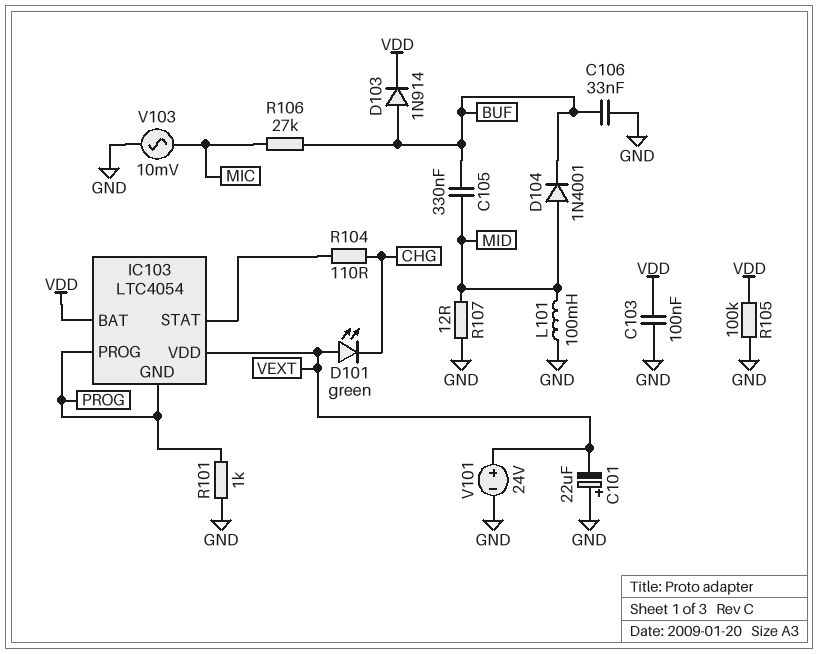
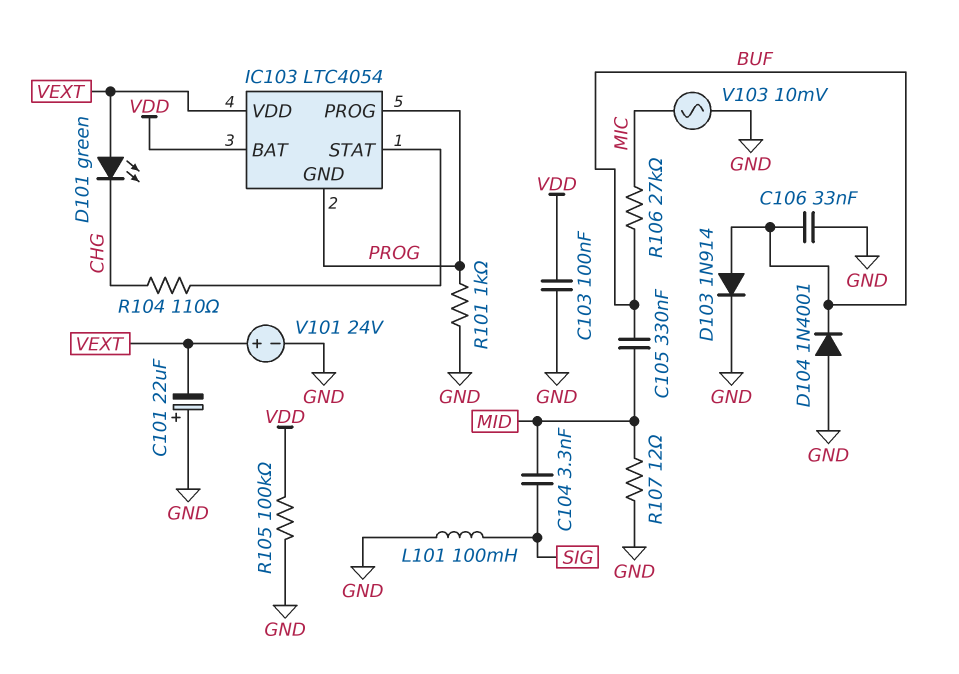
C104: none -> 3.3nF (MID, SIG)
D103: diode 1N914 (A BUF, K VDD) -> diode 1N914 (A BUF, K GND)
D104: diode 1N4001 (A MID, K BUF) -> diode 1N4001 (A GND, K BUF)
L101: 100mH (GND, MID) -> 100mH (GND, SIG)

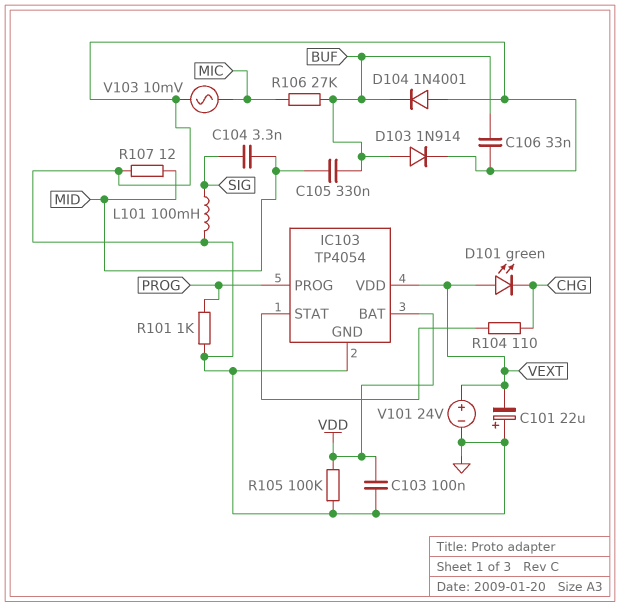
IC103: LTC4054 -> TP4054
IC103 pin GND: PROG -> GND

